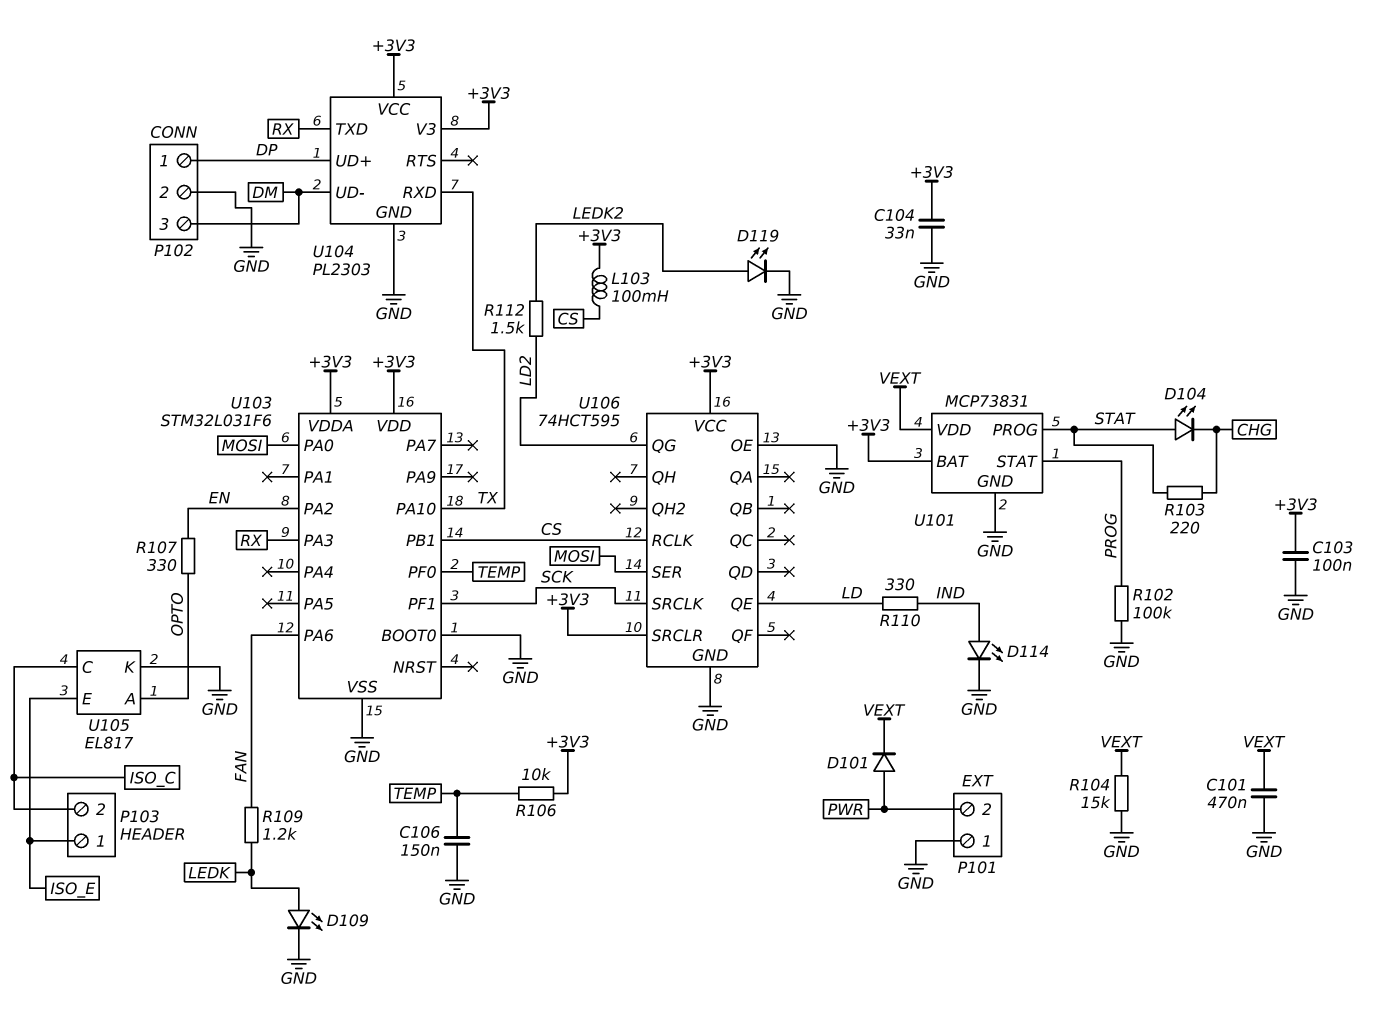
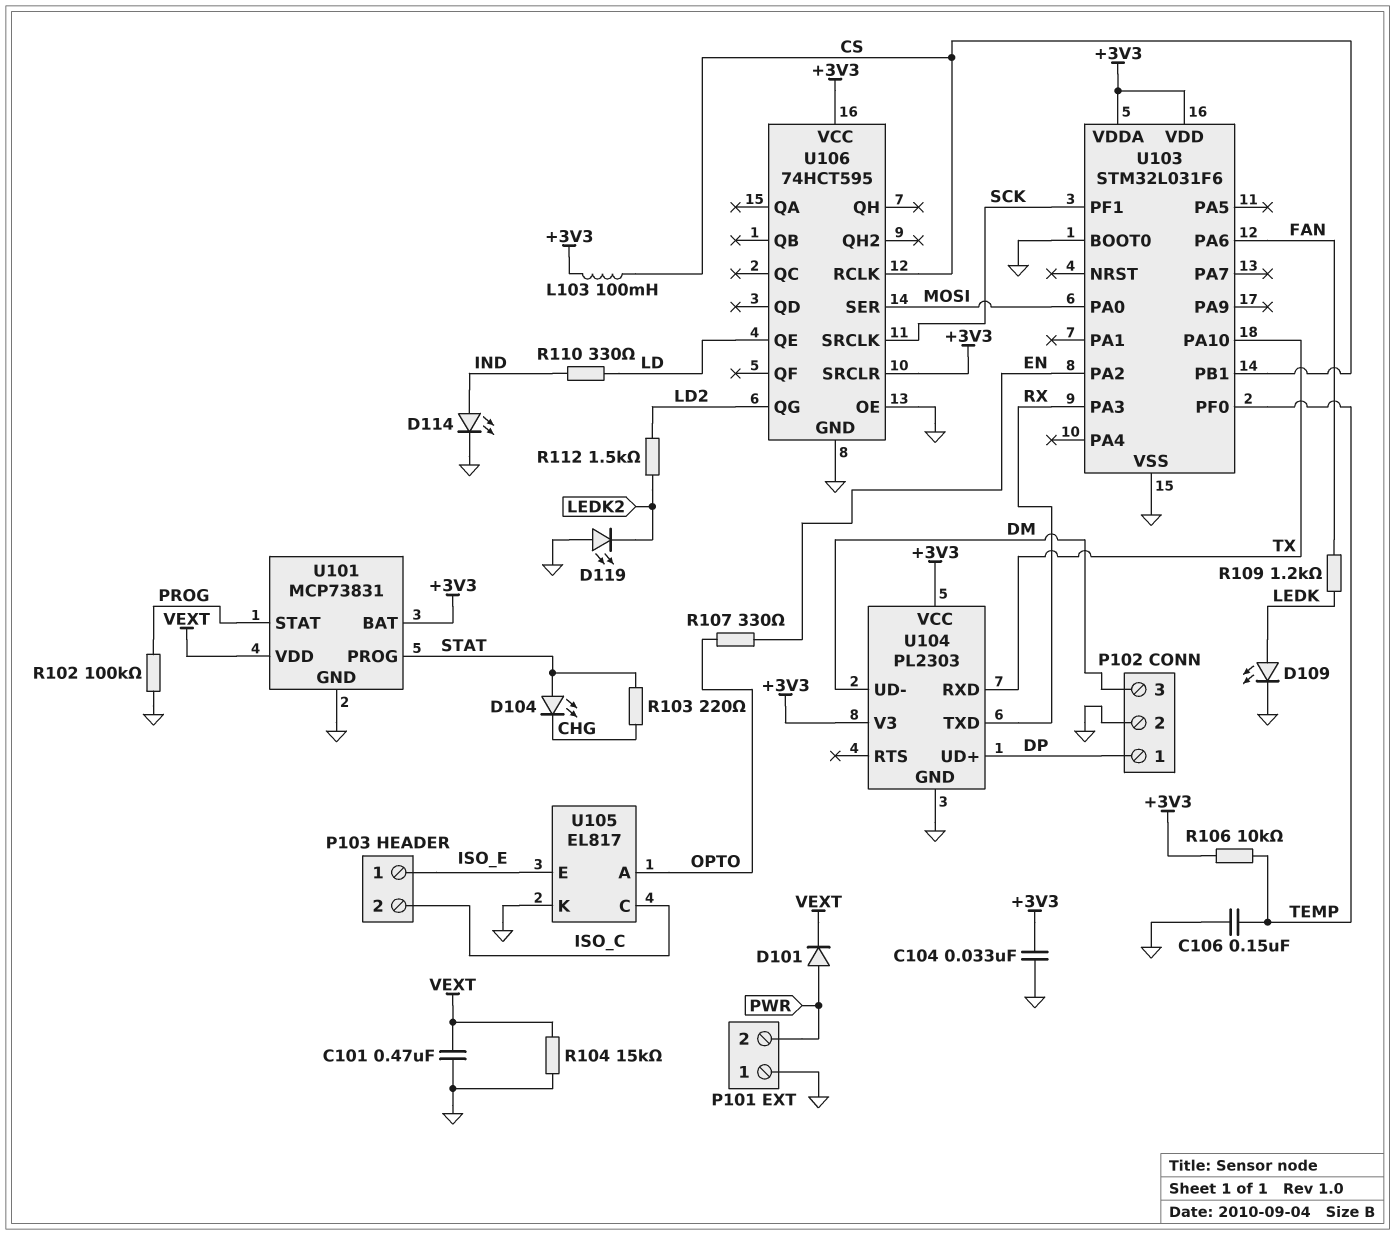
C103: 100nF (+3V3, GND) -> none
D119: LED (A LEDK2, K GND) -> LED (A GND, K LEDK2)

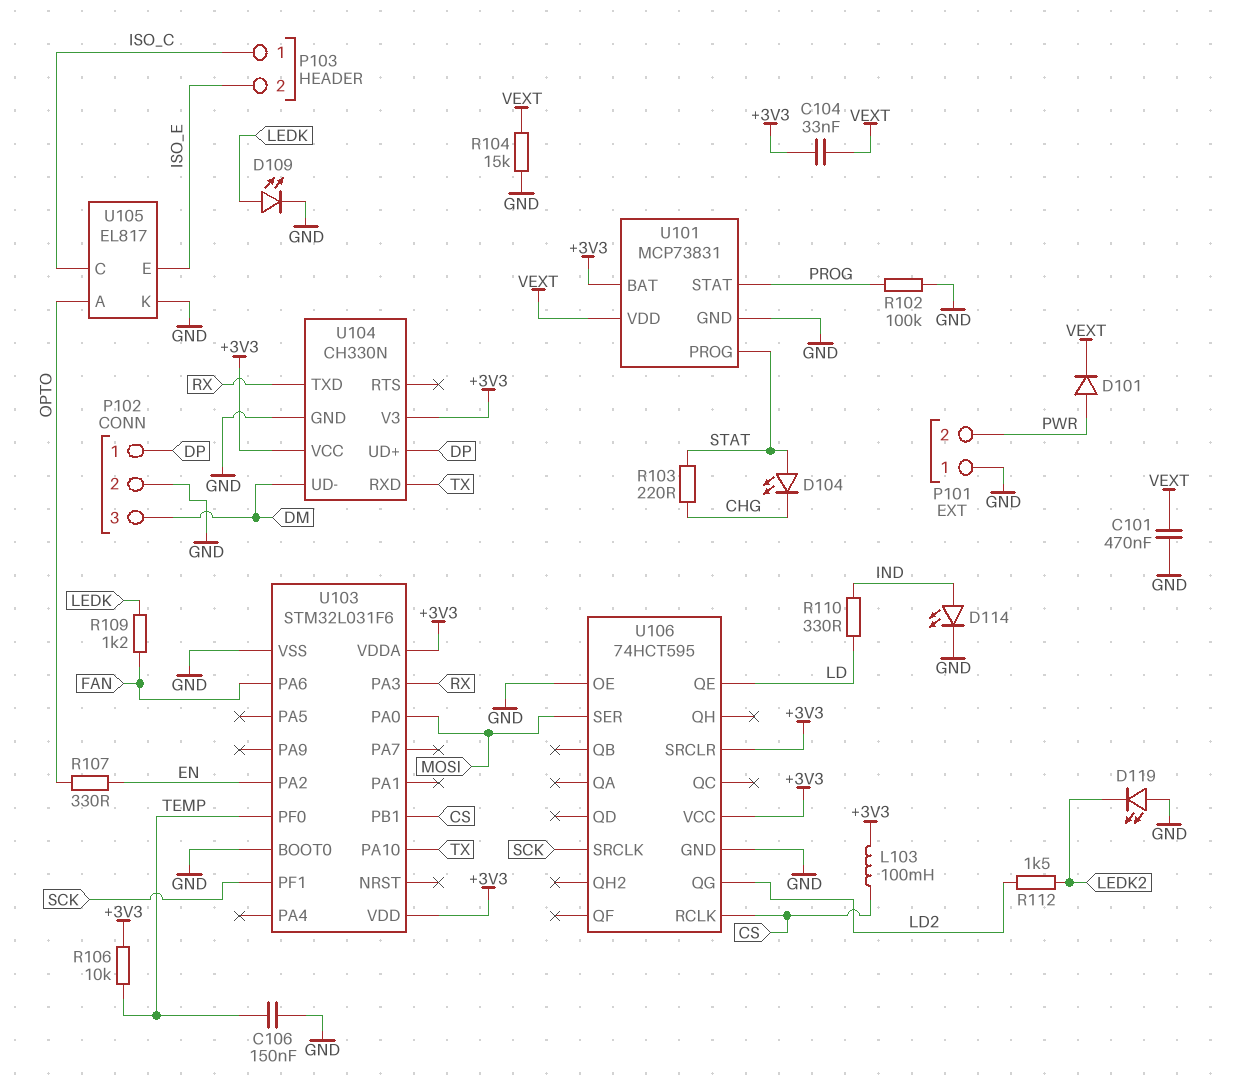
C104: 33nF (+3V3, GND) -> 33nF (+3V3, VEXT)
P103 pin 1: ISO_E -> ISO_C
P103 pin 2: ISO_C -> ISO_E
U104: PL2303 -> CH330N

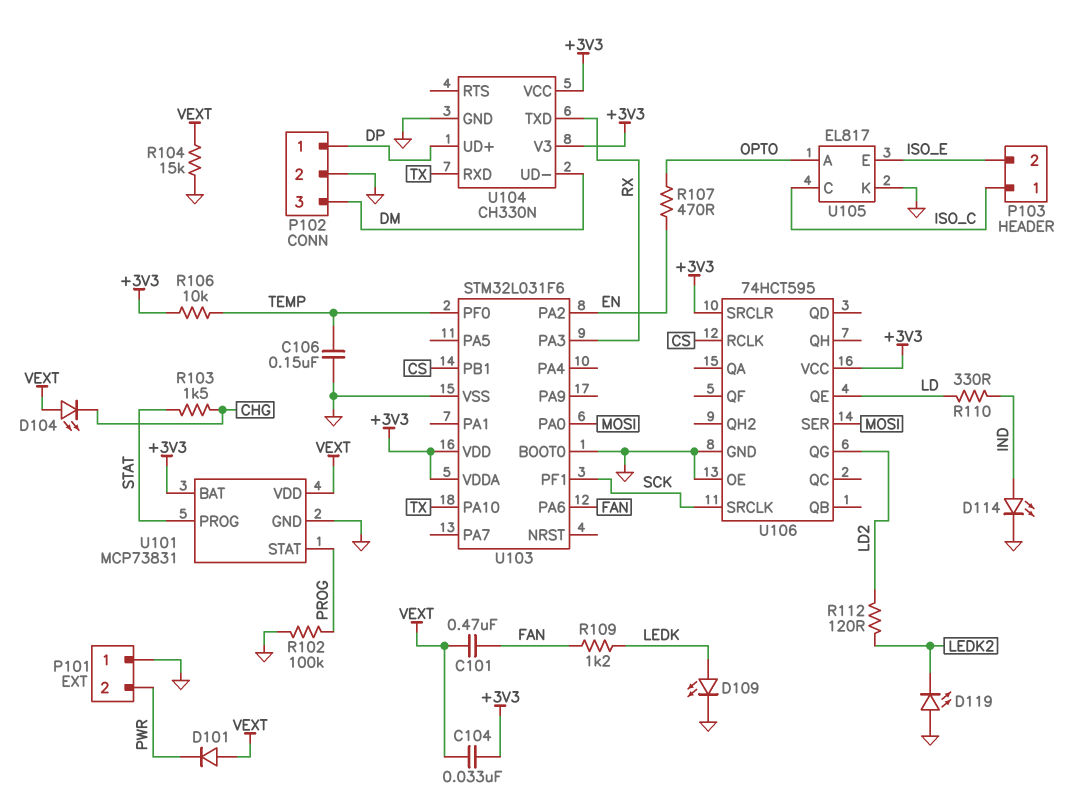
C101: 470nF (GND, VEXT) -> 470nF (FAN, VEXT)
D101: diode (A PWR, K VEXT) -> diode (A VEXT, K PWR)
D104: LED (A STAT, K CHG) -> LED (A VEXT, K CHG)
L103: 100mH (+3V3, CS) -> none
R103: 220 (CHG, STAT) -> 1.5k (CHG, STAT)
R107: 330 (EN, OPTO) -> 470 (EN, OPTO)
R112: 1.5k (LD2, LEDK2) -> 120 (LD2, LEDK2)

